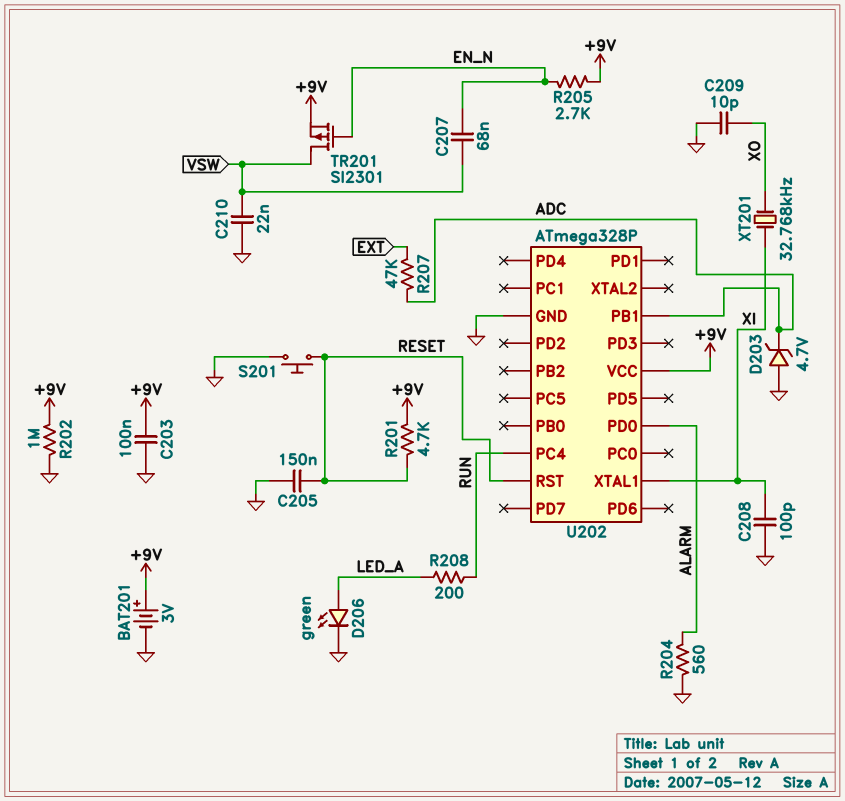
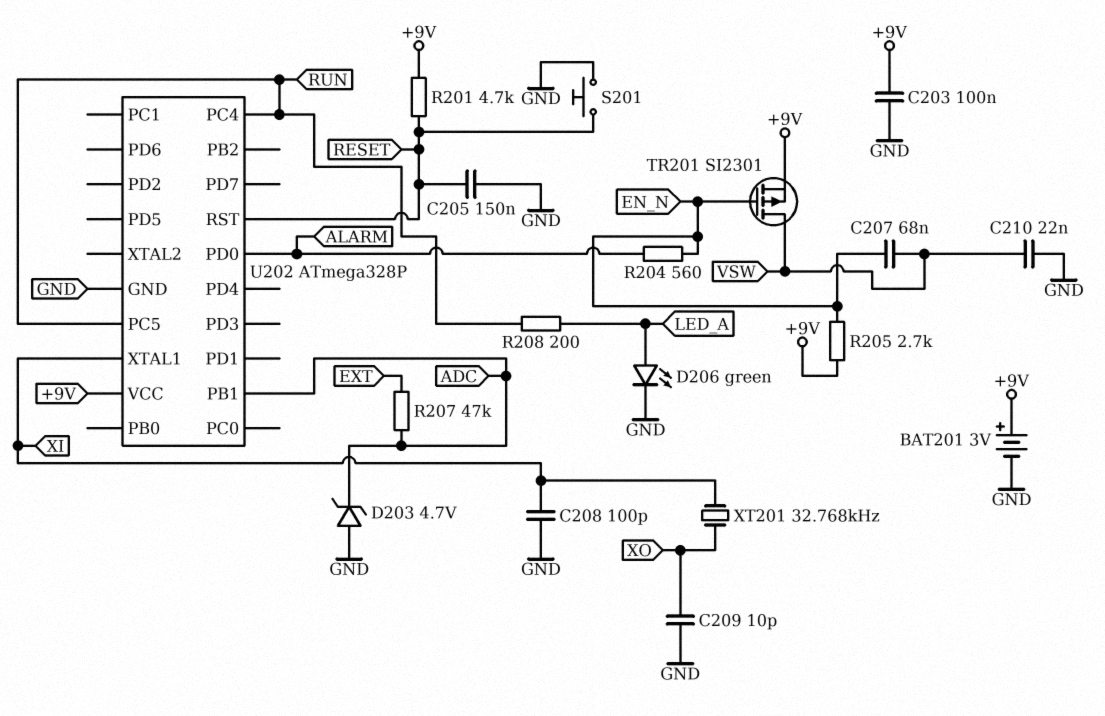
R202: 1M (+9V, GND) -> none
R204: 560 (ALARM, GND) -> 560 (ALARM, EN_N)
U202 pin PC5: none -> RUN

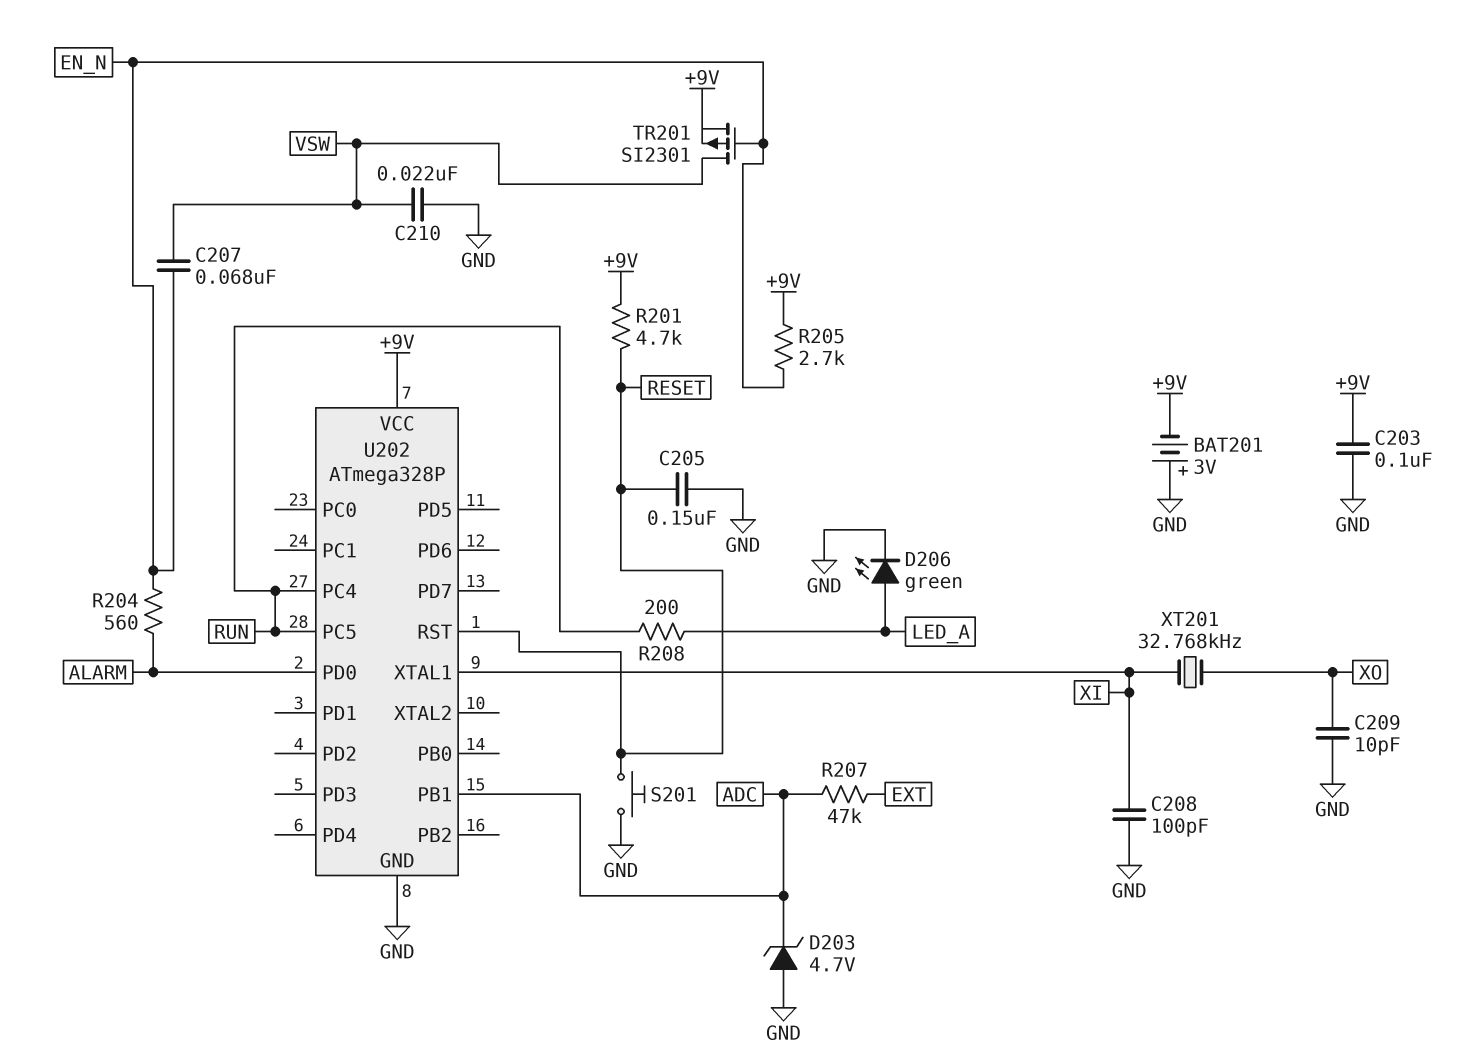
BAT201: 3V (plus +9V, minus GND) -> 3V (plus GND, minus +9V)

